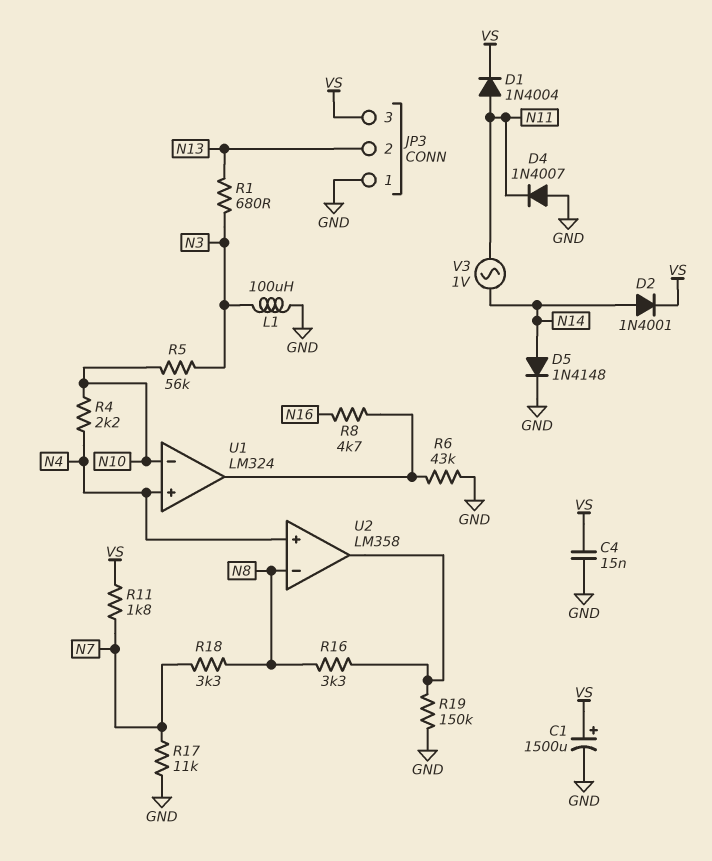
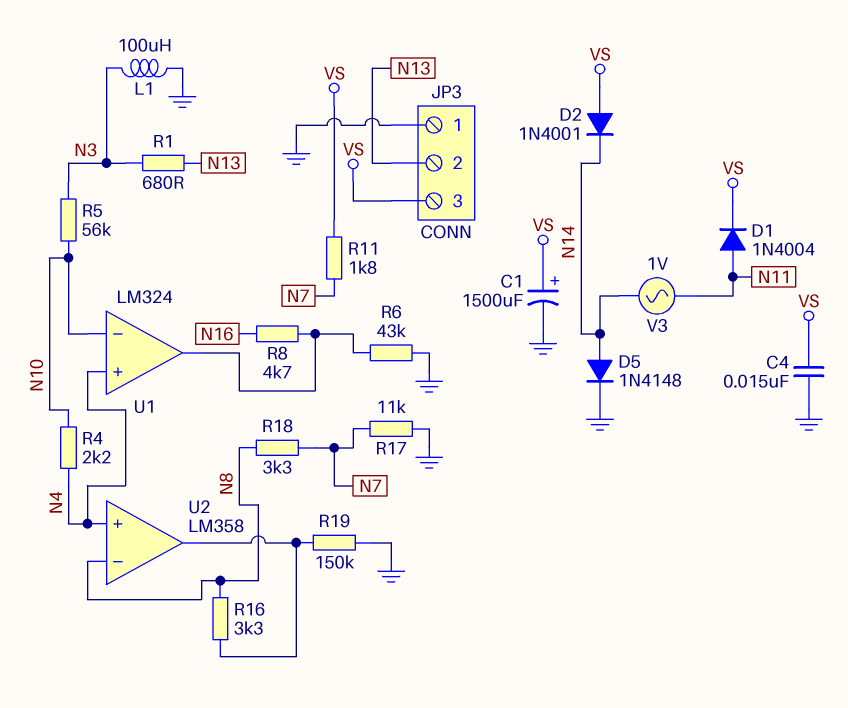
D2: diode 1N4001 (A N14, K VS) -> diode 1N4001 (A VS, K N14)
D4: diode 1N4007 (A GND, K N11) -> none

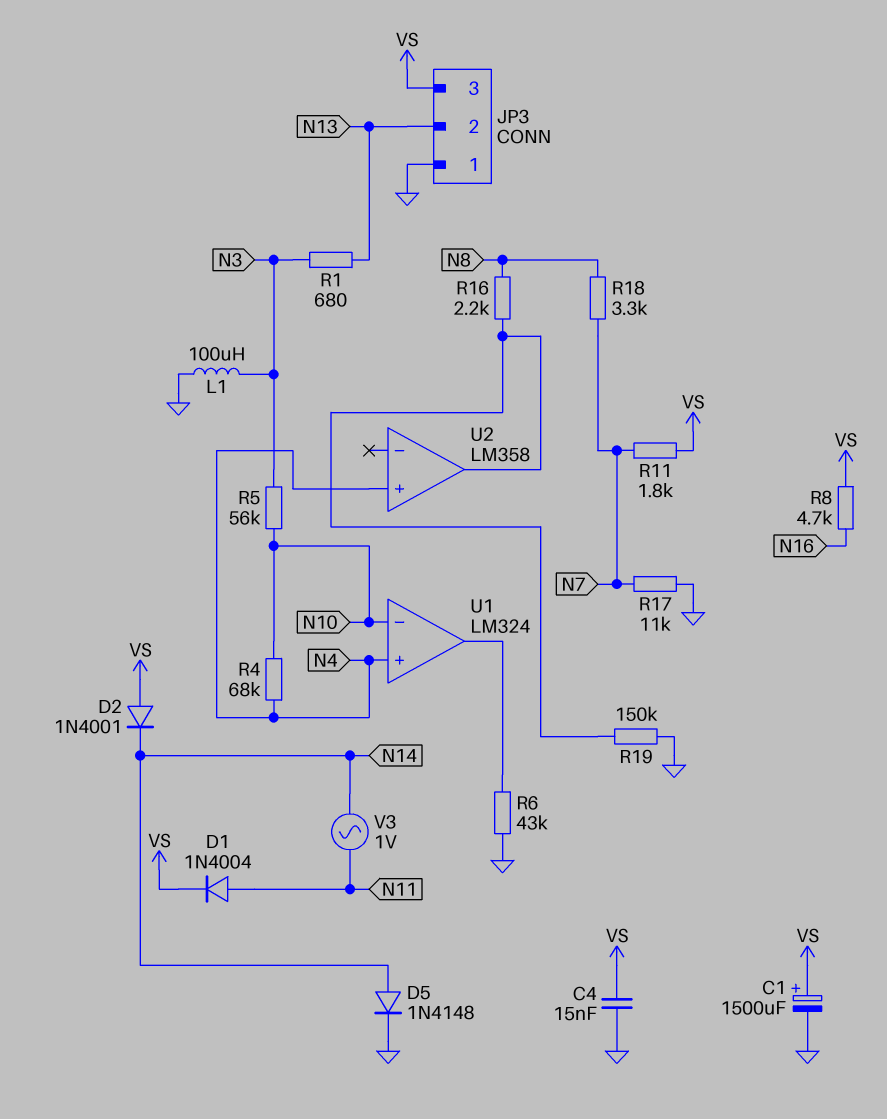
R4: 2.2k (N4, N10) -> 68k (N4, N10)
R8: 4.7k (N16, U1/out) -> 4.7k (N16, VS)
R16: 3.3k (N8, U2/out) -> 2.2k (N8, U2/out)
U2 pin in-: N8 -> none

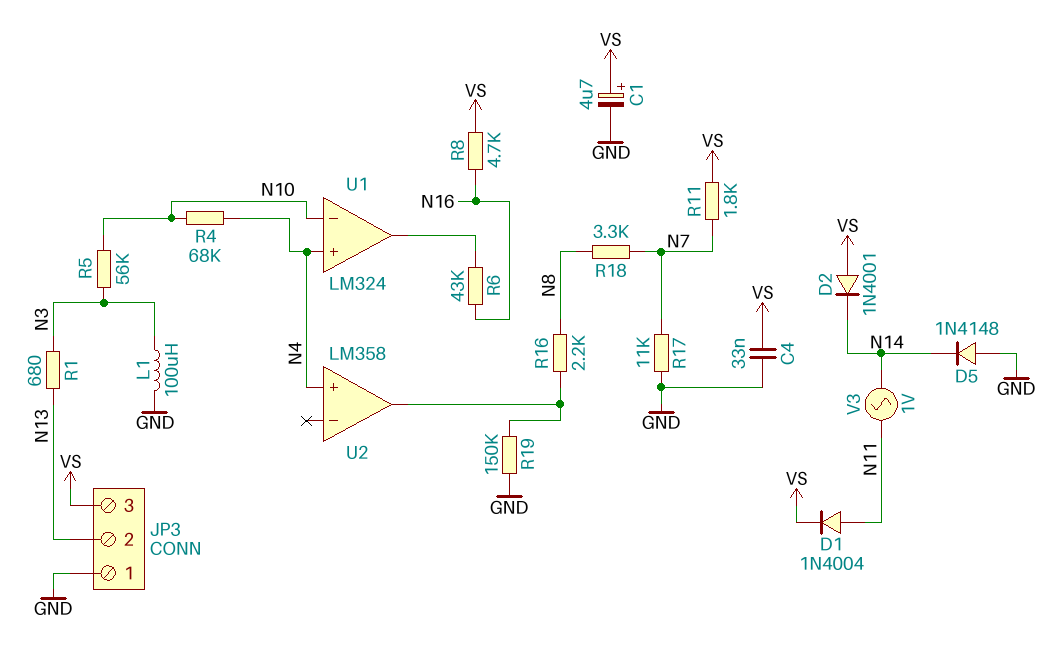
C1: 1500uF (plus VS, minus GND) -> 4.7uF (plus VS, minus GND)
C4: 15nF (GND, VS) -> 33nF (GND, VS)
D5: diode 1N4148 (A N14, K GND) -> diode 1N4148 (A GND, K N14)
R6: 43k (GND, U1/out) -> 43k (N16, U1/out)

